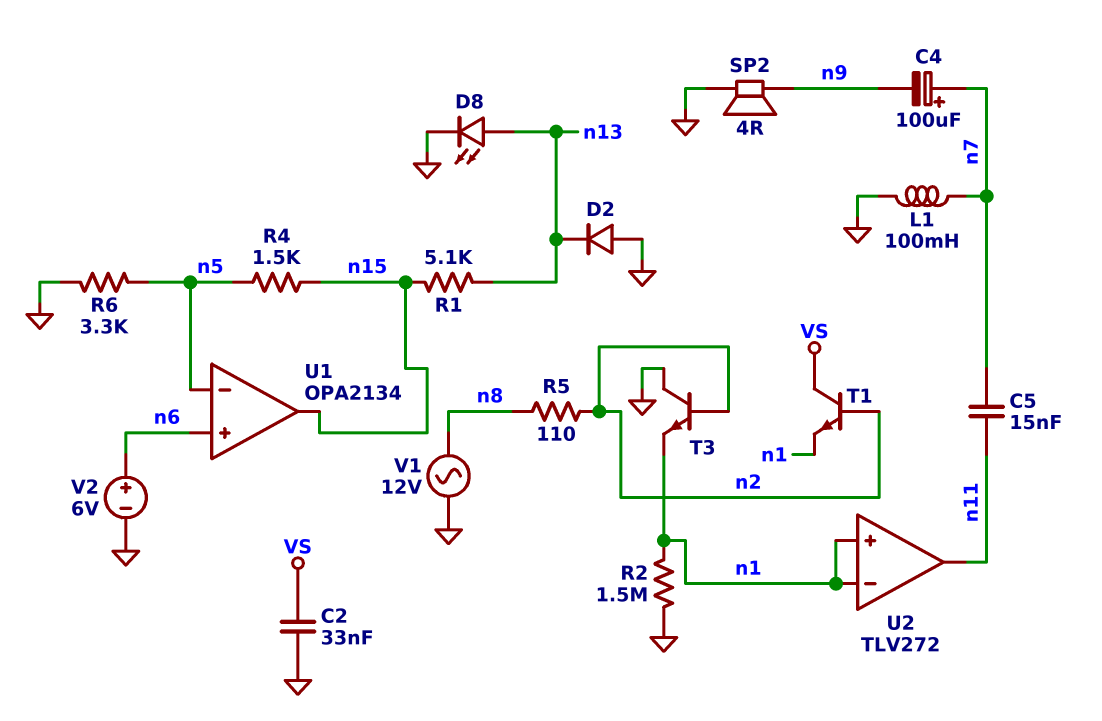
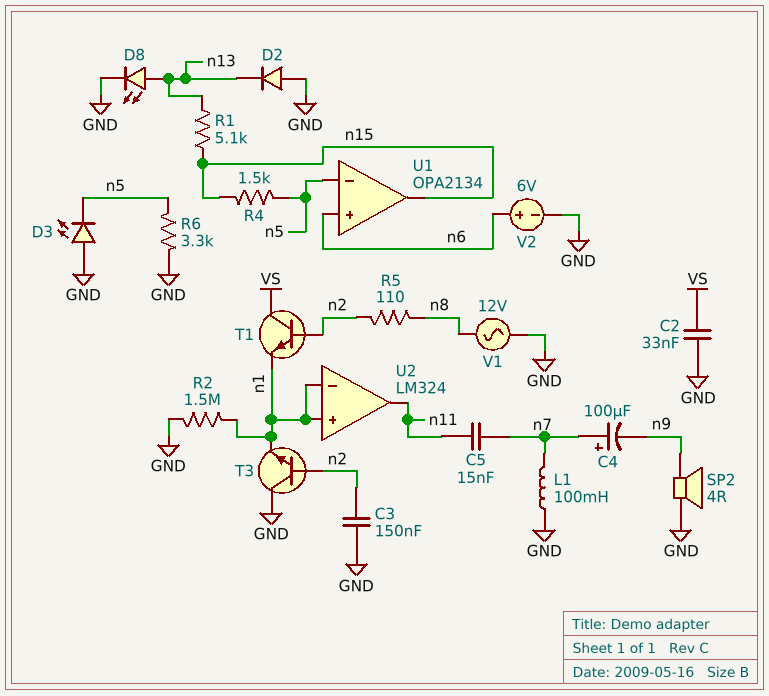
C3: none -> 150nF (GND, n2)
D3: none -> LED (A GND, K n5)
U2: TLV272 -> LM324

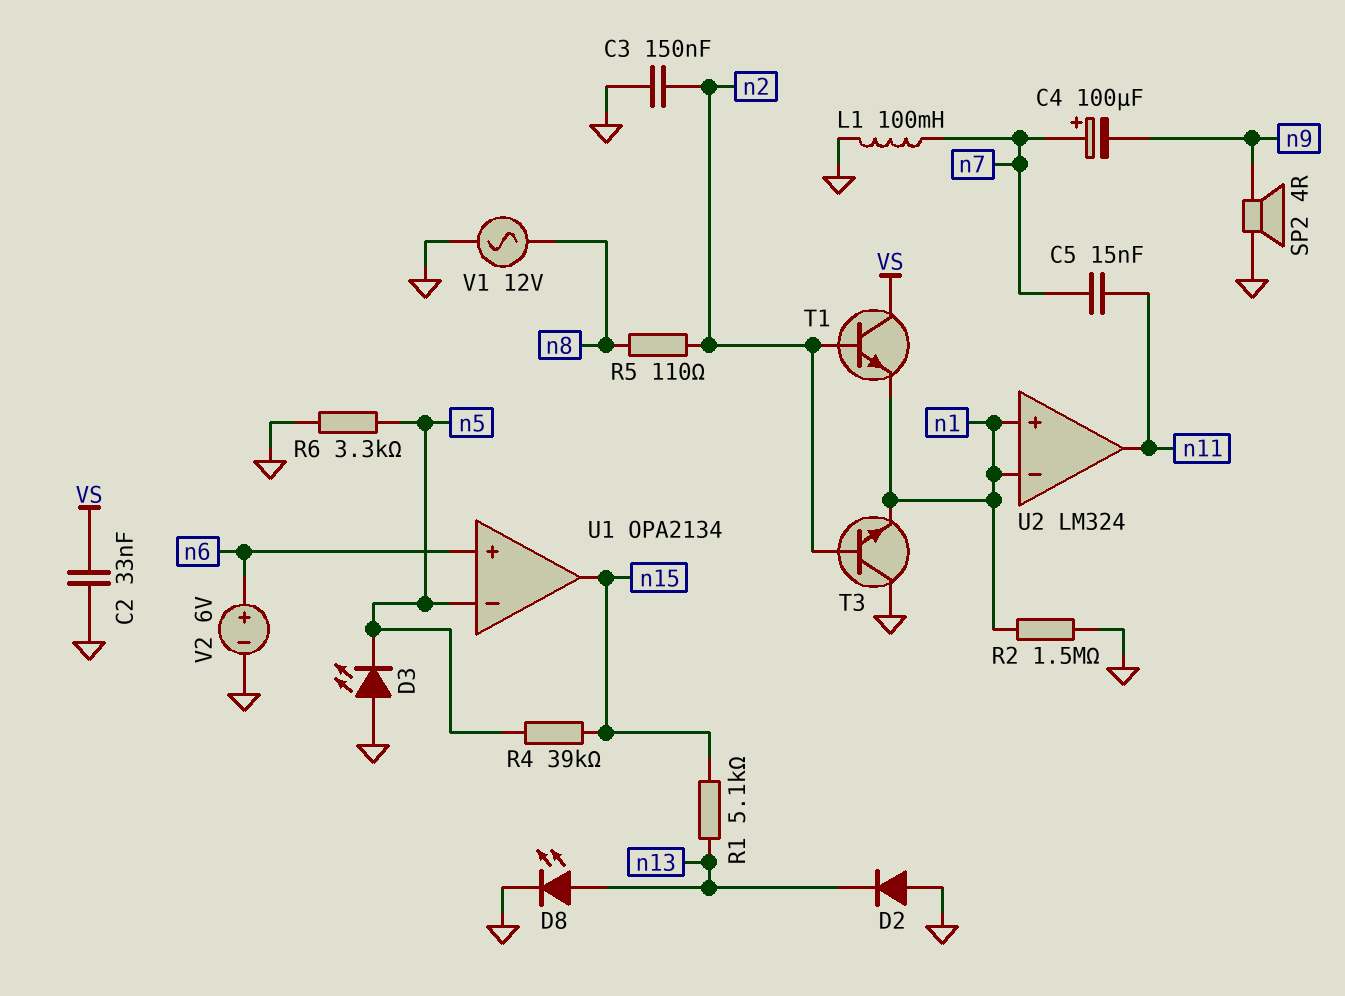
R4: 1.5k (n5, n15) -> 39k (n5, n15)

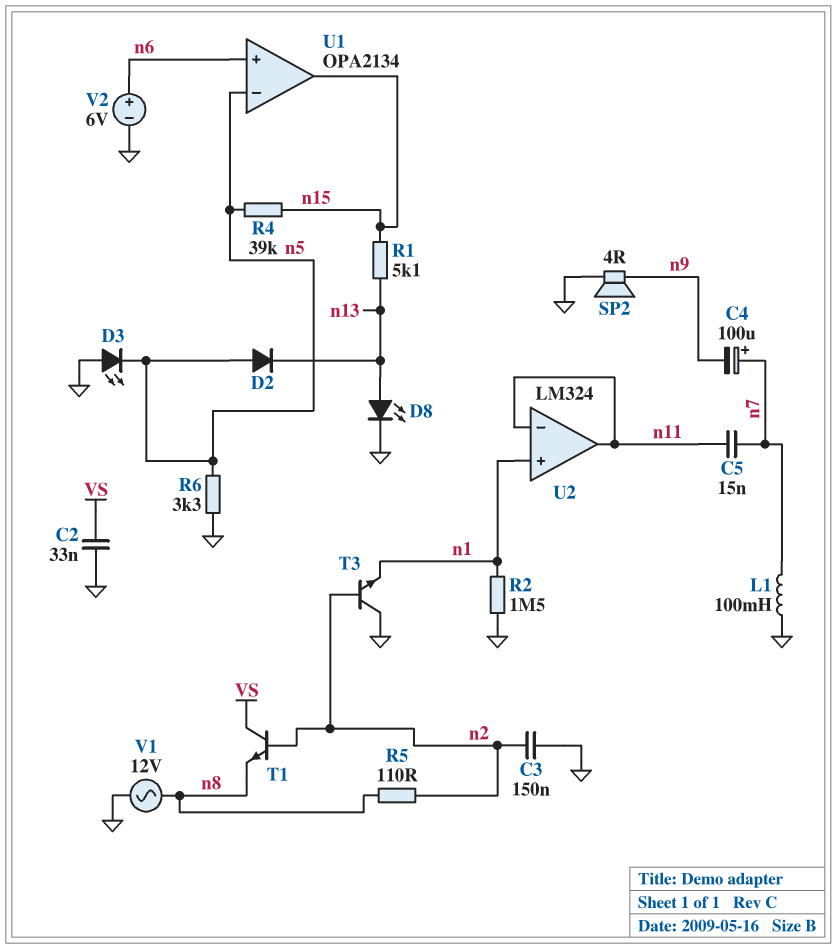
D2: diode (A GND, K n13) -> diode (A n5, K n13)
T1: NPN (B n2, C VS, E n1) -> NPN (B n2, C VS, E n8)
U2 pin in-: n1 -> n11

